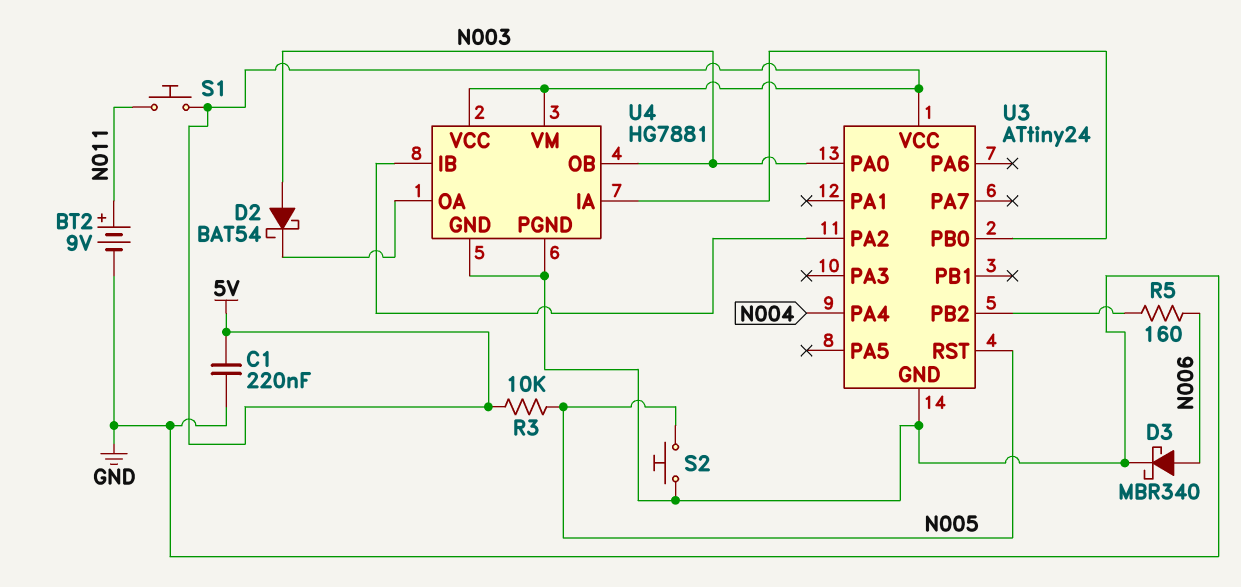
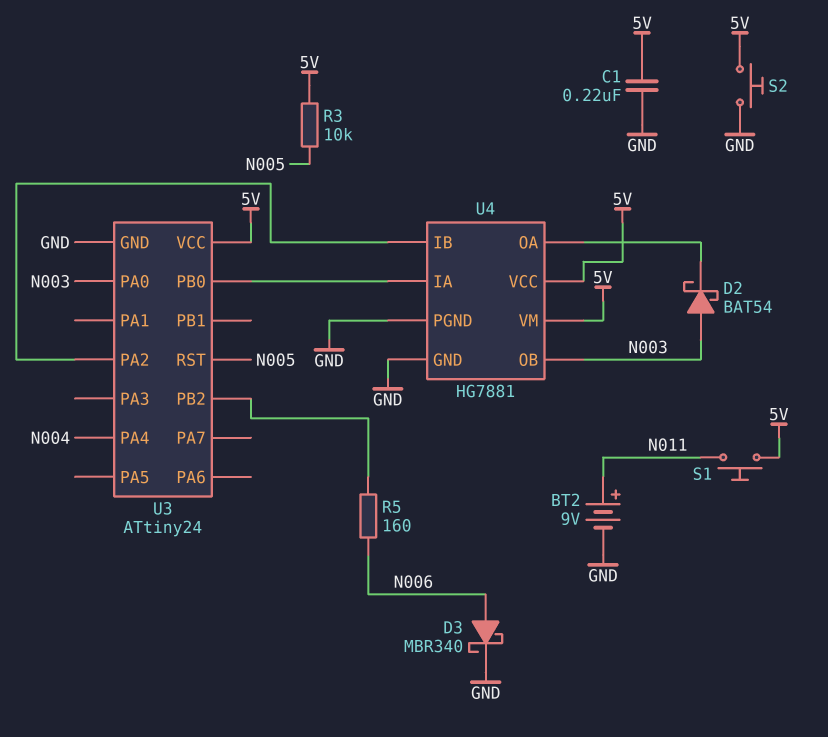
S2: button (GND, N005) -> button (5V, GND)

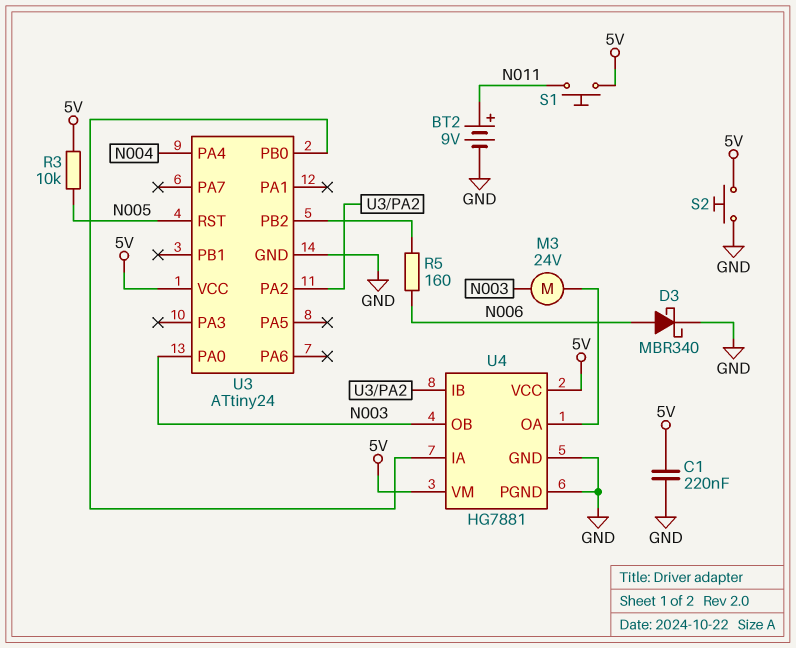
D2: schottky BAT54 (A N003, K U4/OA) -> none
M3: none -> motor 24V (N003, U4/OA)

